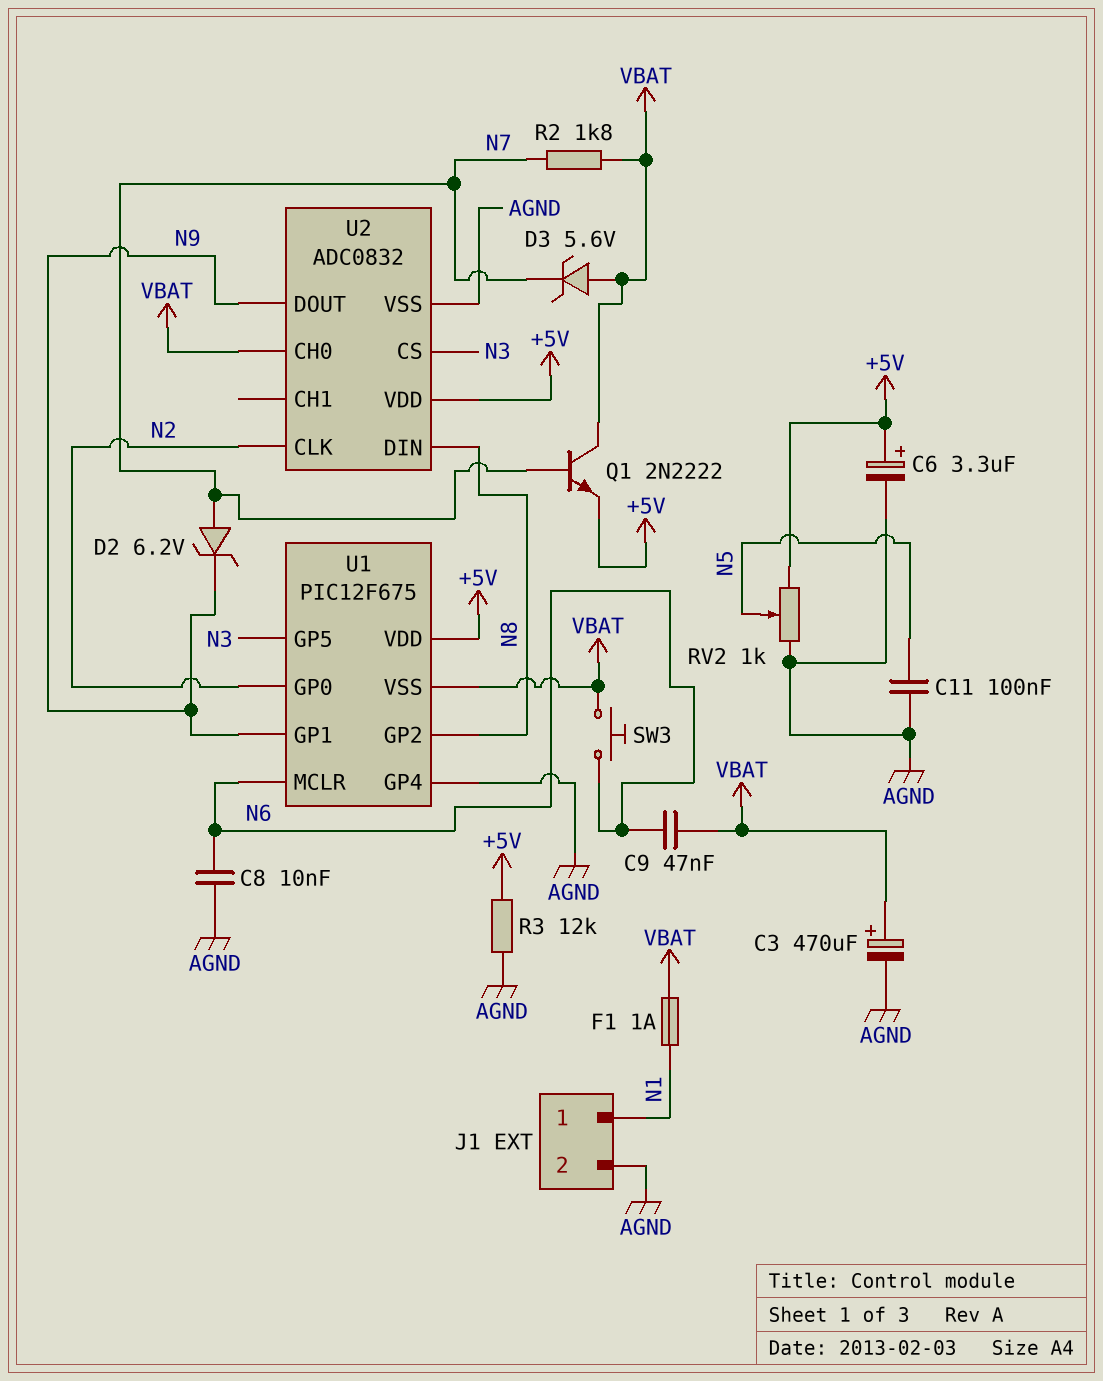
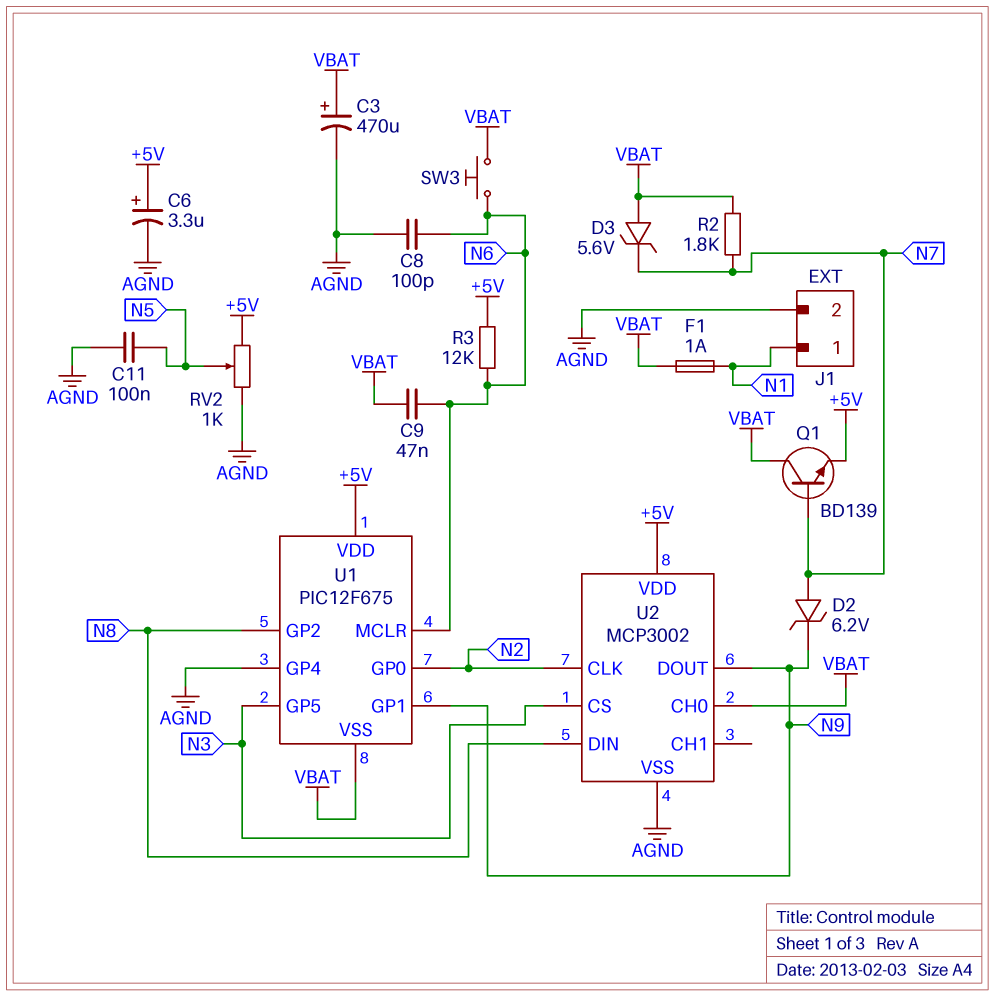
C8: 10nF (AGND, N6) -> 100pF (AGND, N6)
Q1: NPN 2N2222 (B N7, C VBAT, E +5V) -> NPN BD139 (B N7, C VBAT, E +5V)
R3: 12k (+5V, AGND) -> 12k (+5V, N6)
U2: ADC0832 -> MCP3002

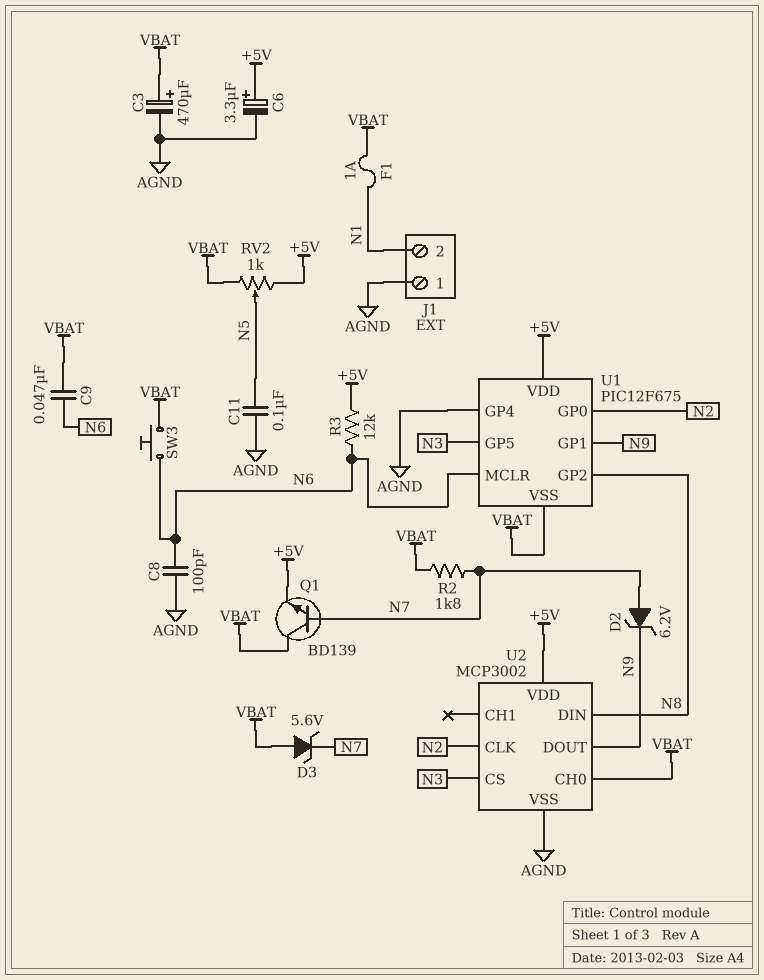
J1 pin 1: N1 -> AGND
J1 pin 2: AGND -> N1
RV2: 1k (+5V, AGND, wiper N5) -> 1k (+5V, VBAT, wiper N5)

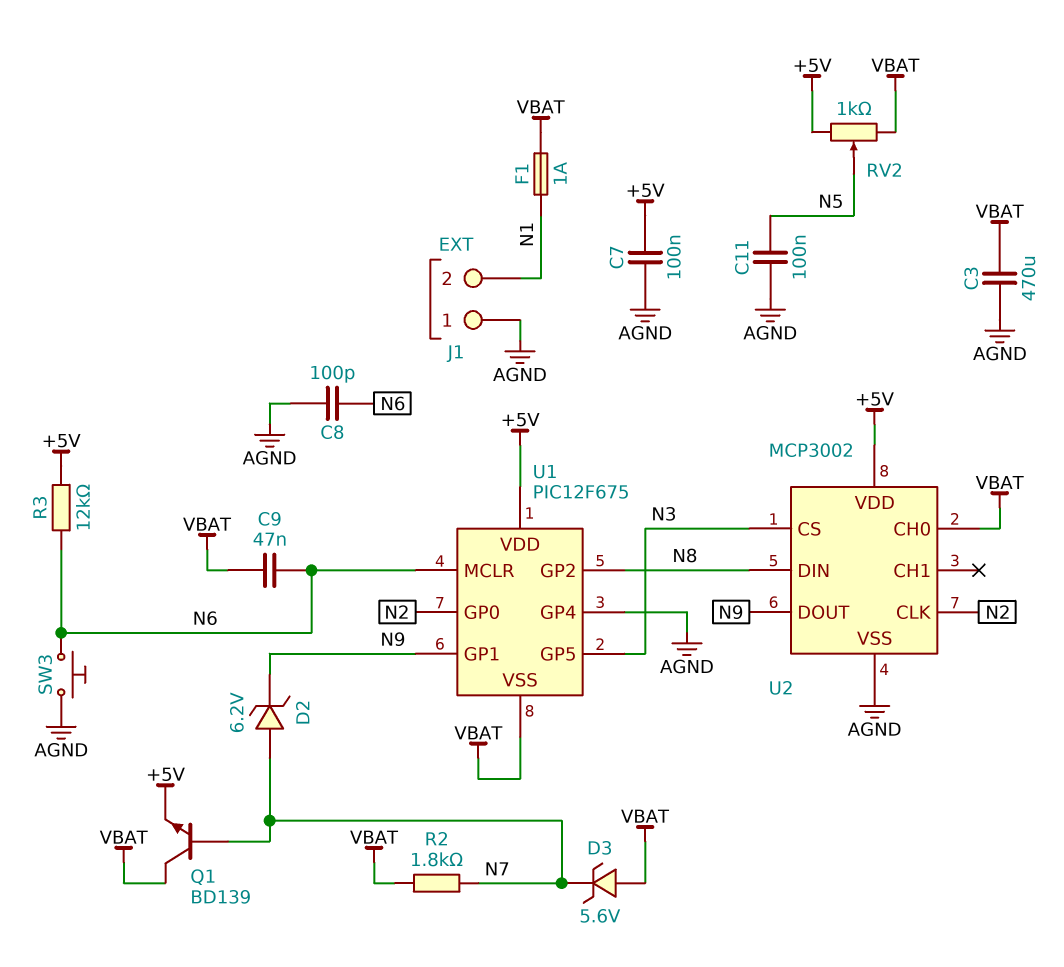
C3: 470uF (plus VBAT, minus AGND) -> 470uF (AGND, VBAT)
C6: 3.3uF (plus +5V, minus AGND) -> none
C7: none -> 100nF (+5V, AGND)
SW3: button (N6, VBAT) -> button (AGND, N6)

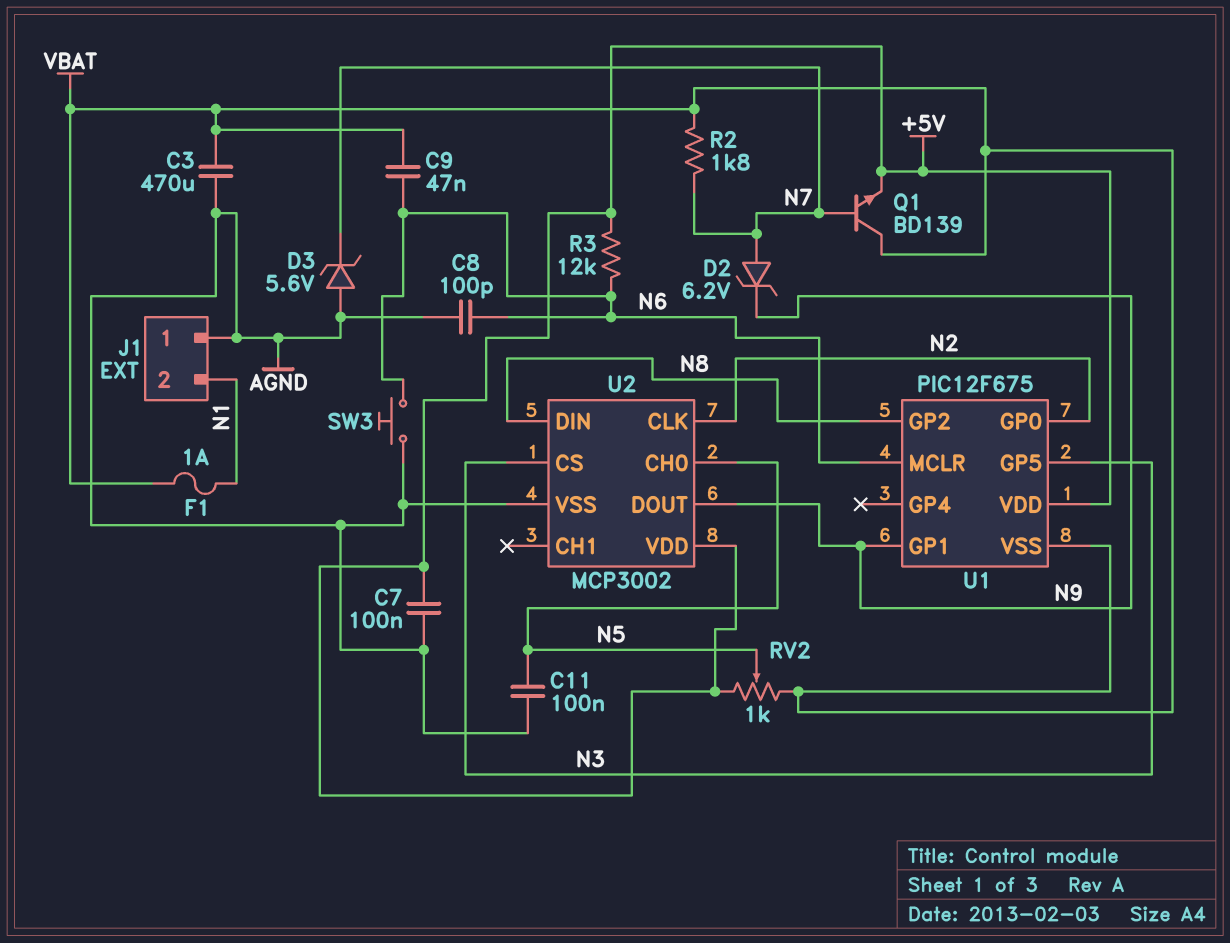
D3: zener 5.6V (A VBAT, K N7) -> zener 5.6V (A AGND, K N7)
U1 pin GP4: AGND -> none
U2 pin CH0: VBAT -> N5

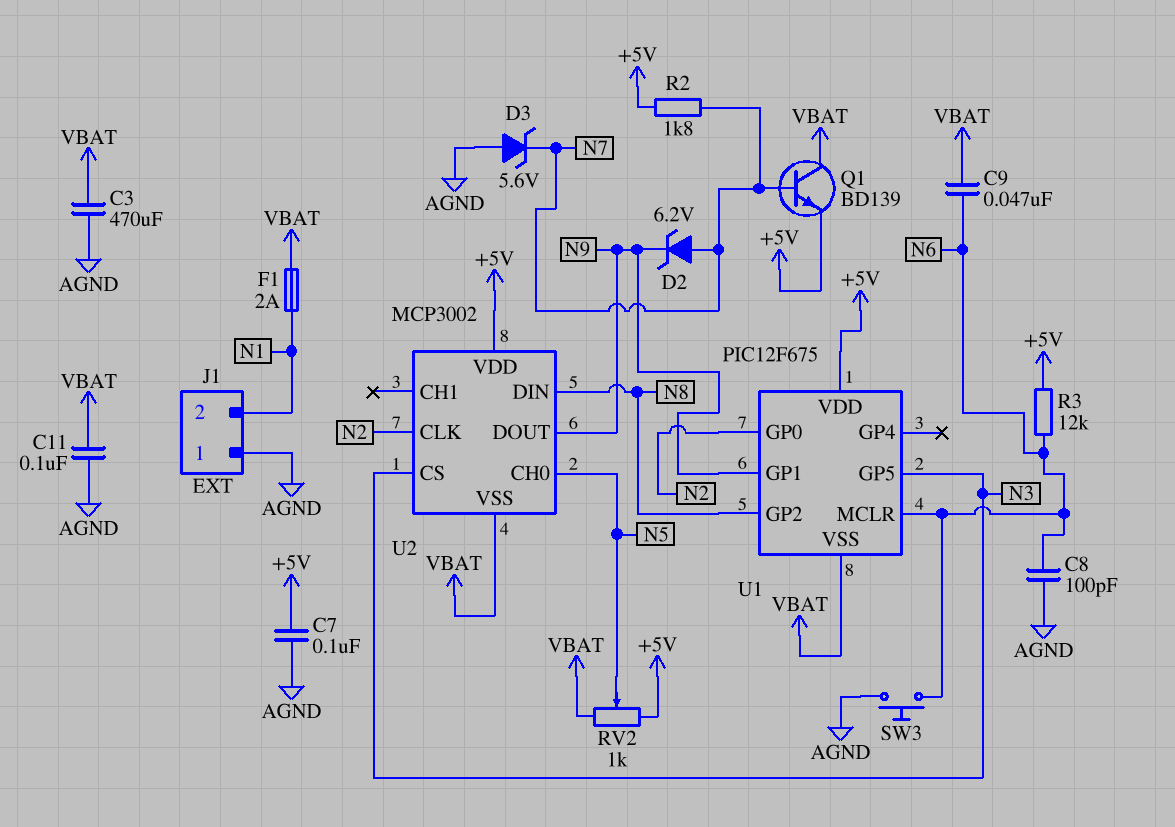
C11: 100nF (AGND, N5) -> 100nF (AGND, VBAT)
F1: 1A (N1, VBAT) -> 2A (N1, VBAT)
R2: 1.8k (N7, VBAT) -> 1.8k (+5V, N7)
U2 pin VSS: AGND -> VBAT

